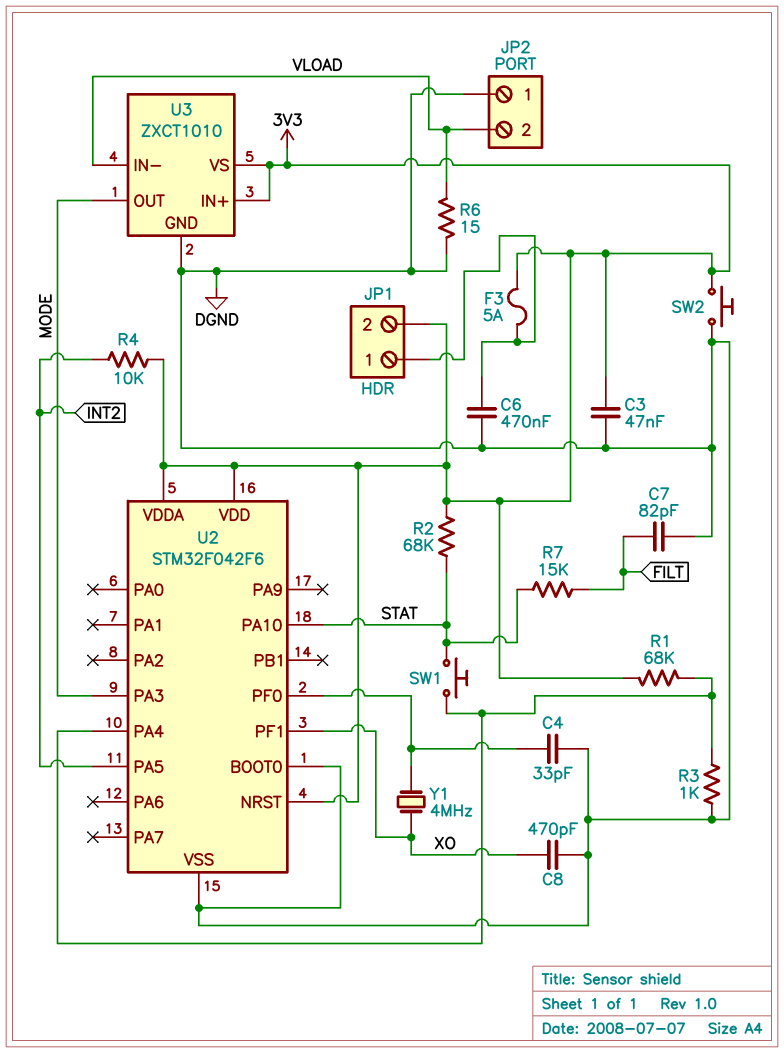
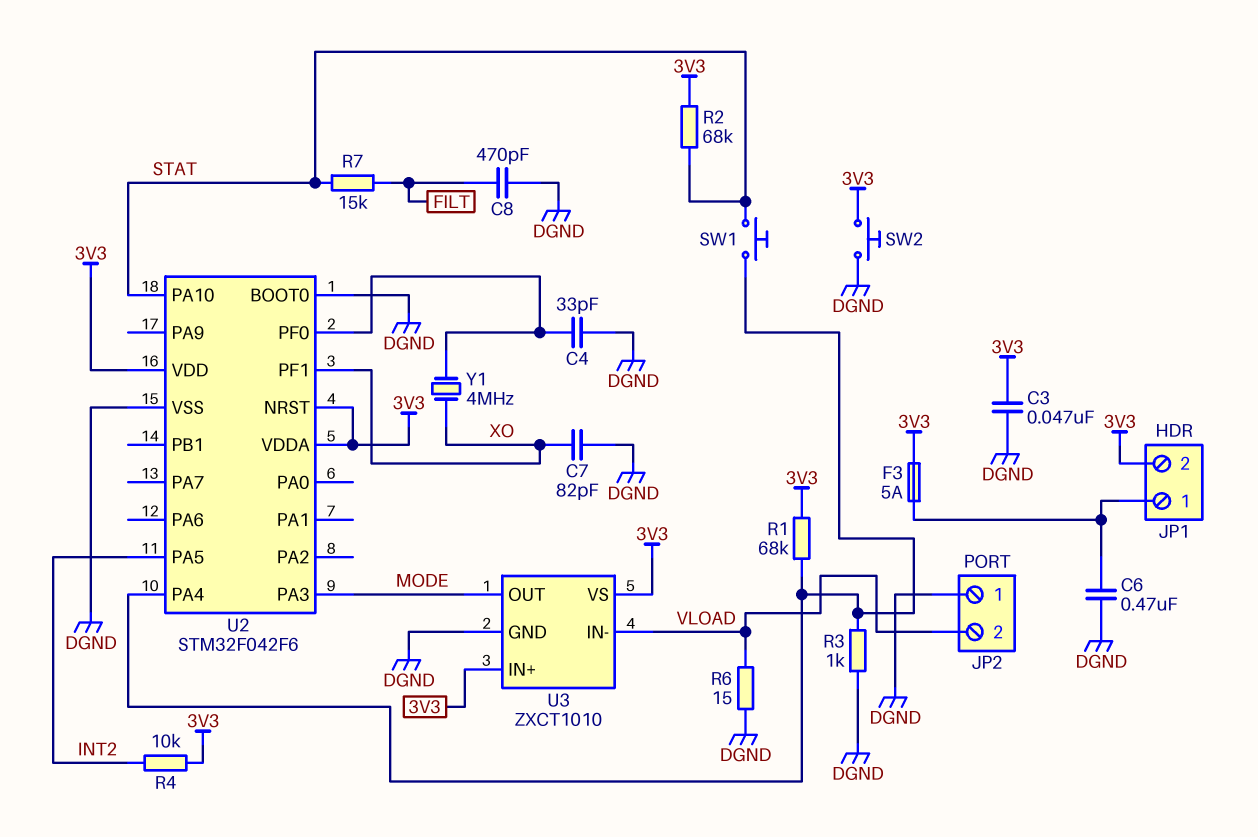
C7: 82pF (DGND, FILT) -> 82pF (DGND, XO)
C8: 470pF (DGND, XO) -> 470pF (DGND, FILT)

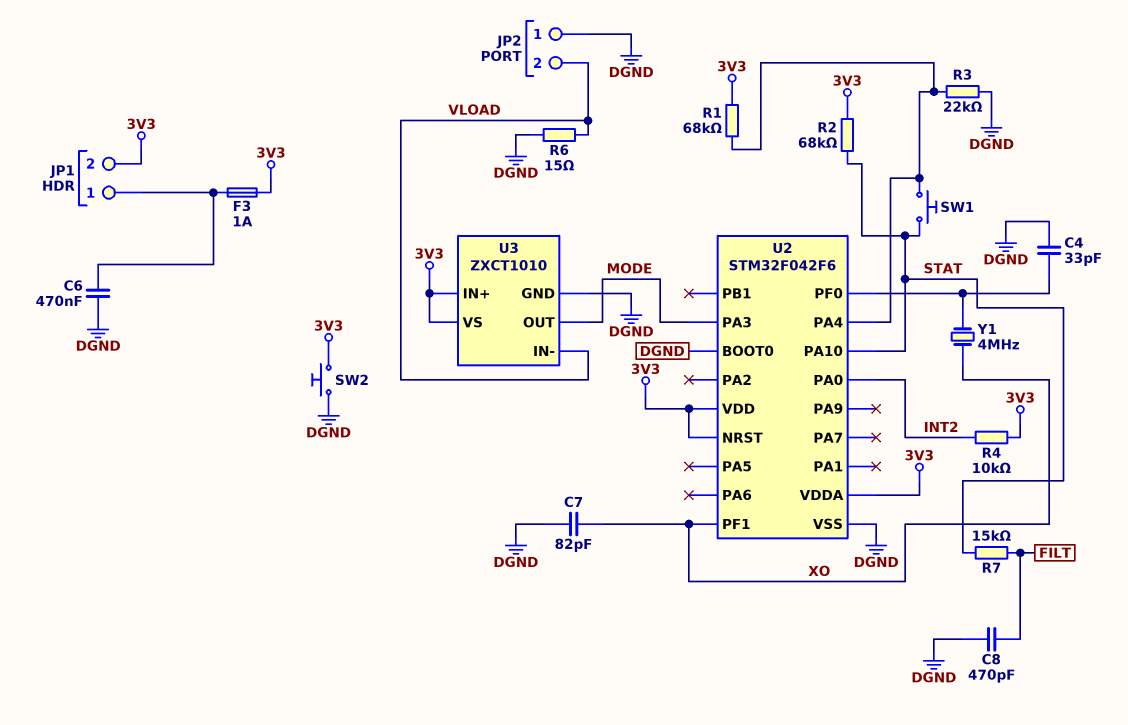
C3: 47nF (3V3, DGND) -> none
F3: 5A (3V3, JP1/1) -> 1A (3V3, JP1/1)
R3: 1k (DGND, U2/PA4) -> 22k (DGND, U2/PA4)
U2 pin PA0: none -> INT2
U2 pin PA5: INT2 -> none

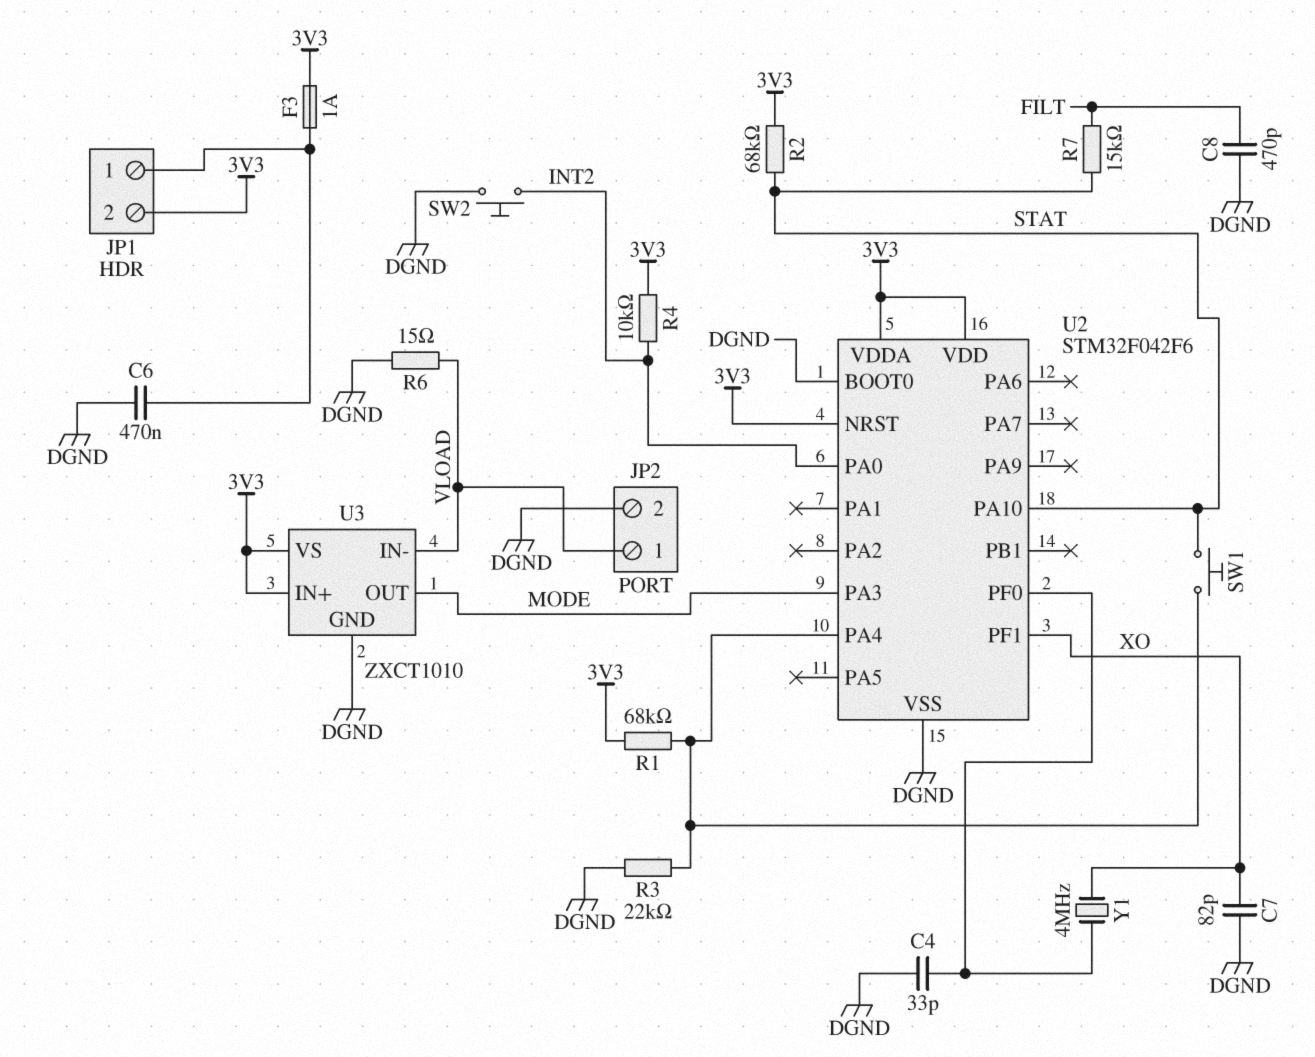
JP2 pin 1: DGND -> VLOAD
JP2 pin 2: VLOAD -> DGND
SW2: button (3V3, DGND) -> button (DGND, INT2)

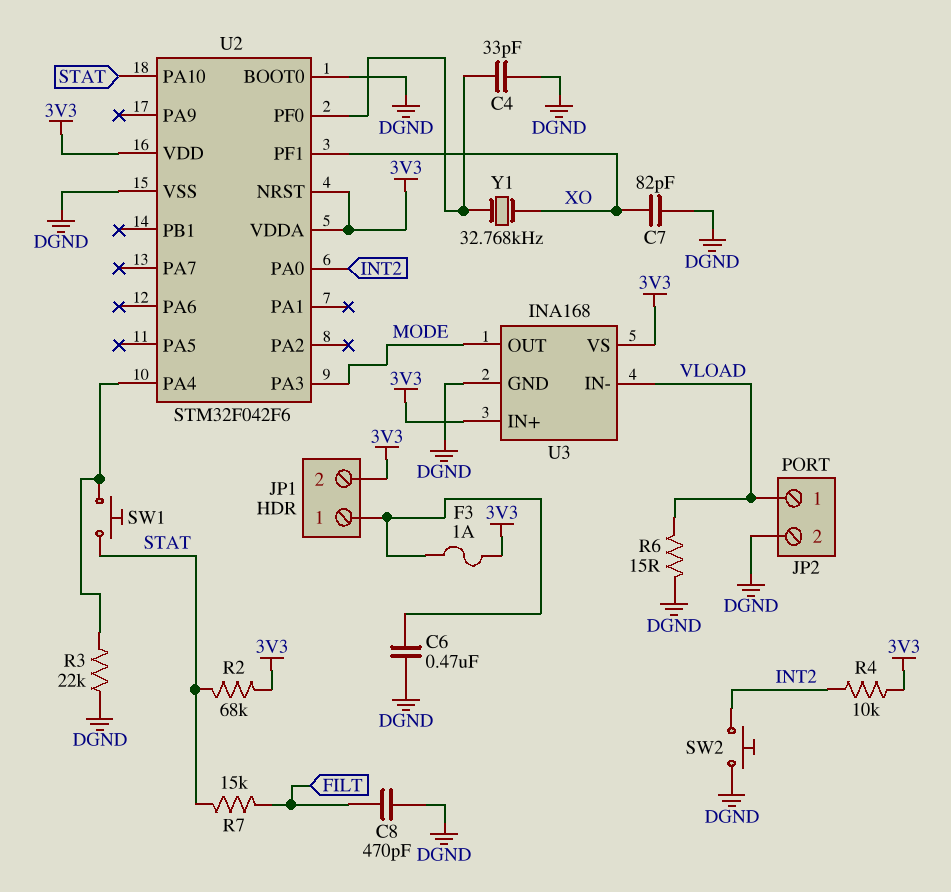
R1: 68k (3V3, U2/PA4) -> none
U3: ZXCT1010 -> INA168
Y1: 4MHz (U2/PF0, XO) -> 32.768kHz (U2/PF0, XO)

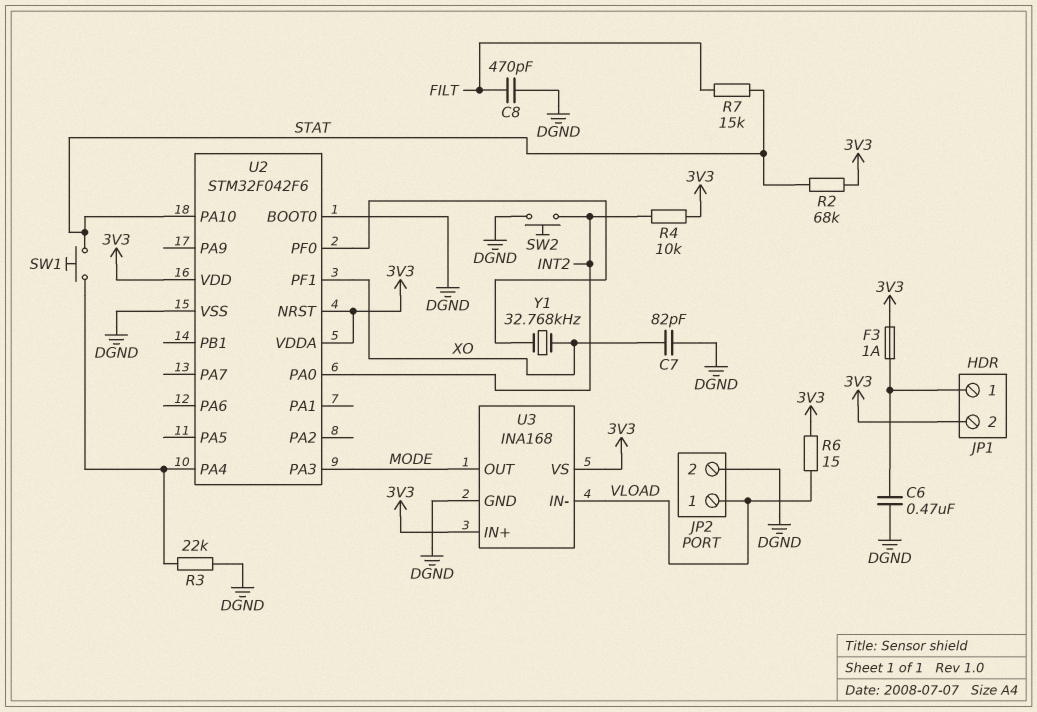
C4: 33pF (DGND, U2/PF0) -> none
R6: 15 (DGND, VLOAD) -> 15 (3V3, VLOAD)

